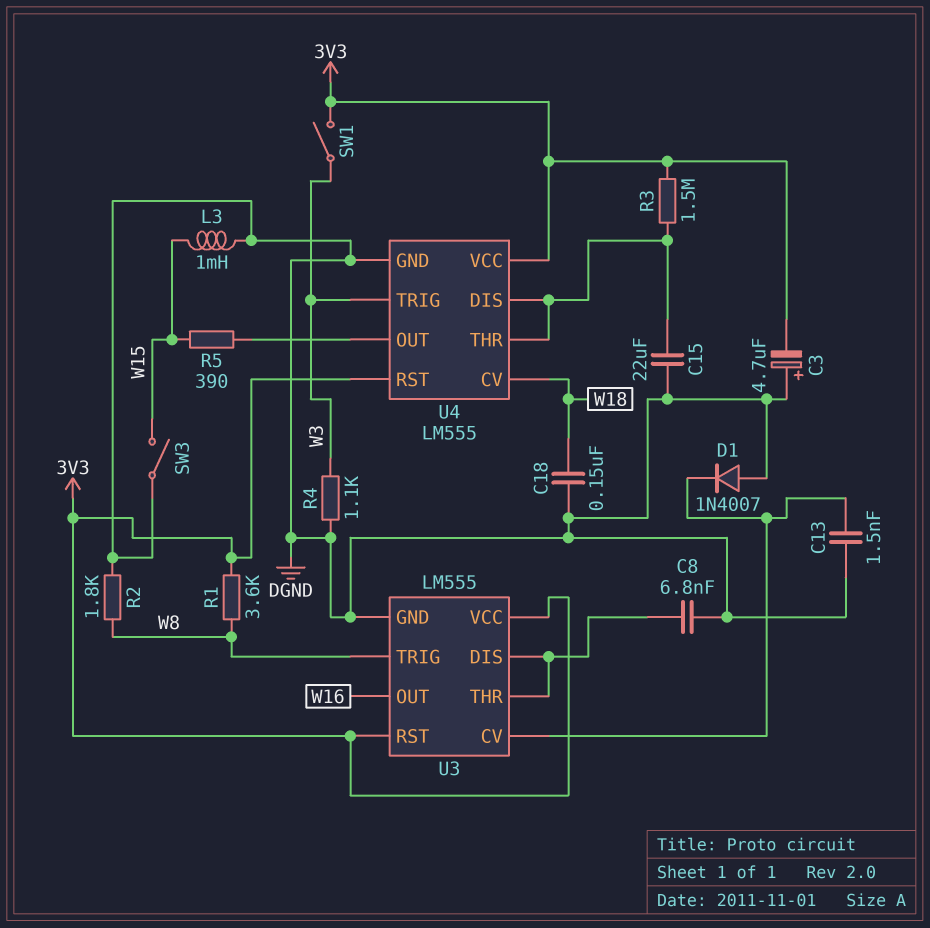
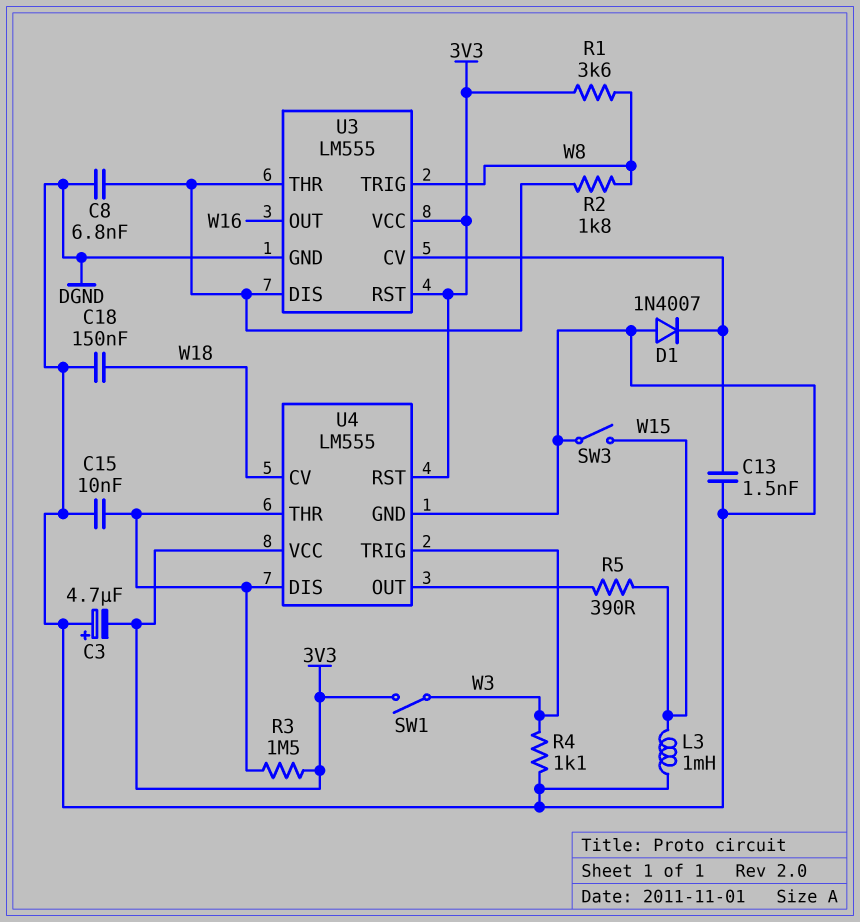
C15: 22uF (DGND, U4/DIS) -> 10nF (DGND, U4/DIS)
R2: 1.8k (DGND, W8) -> 1.8k (U3/DIS, W8)

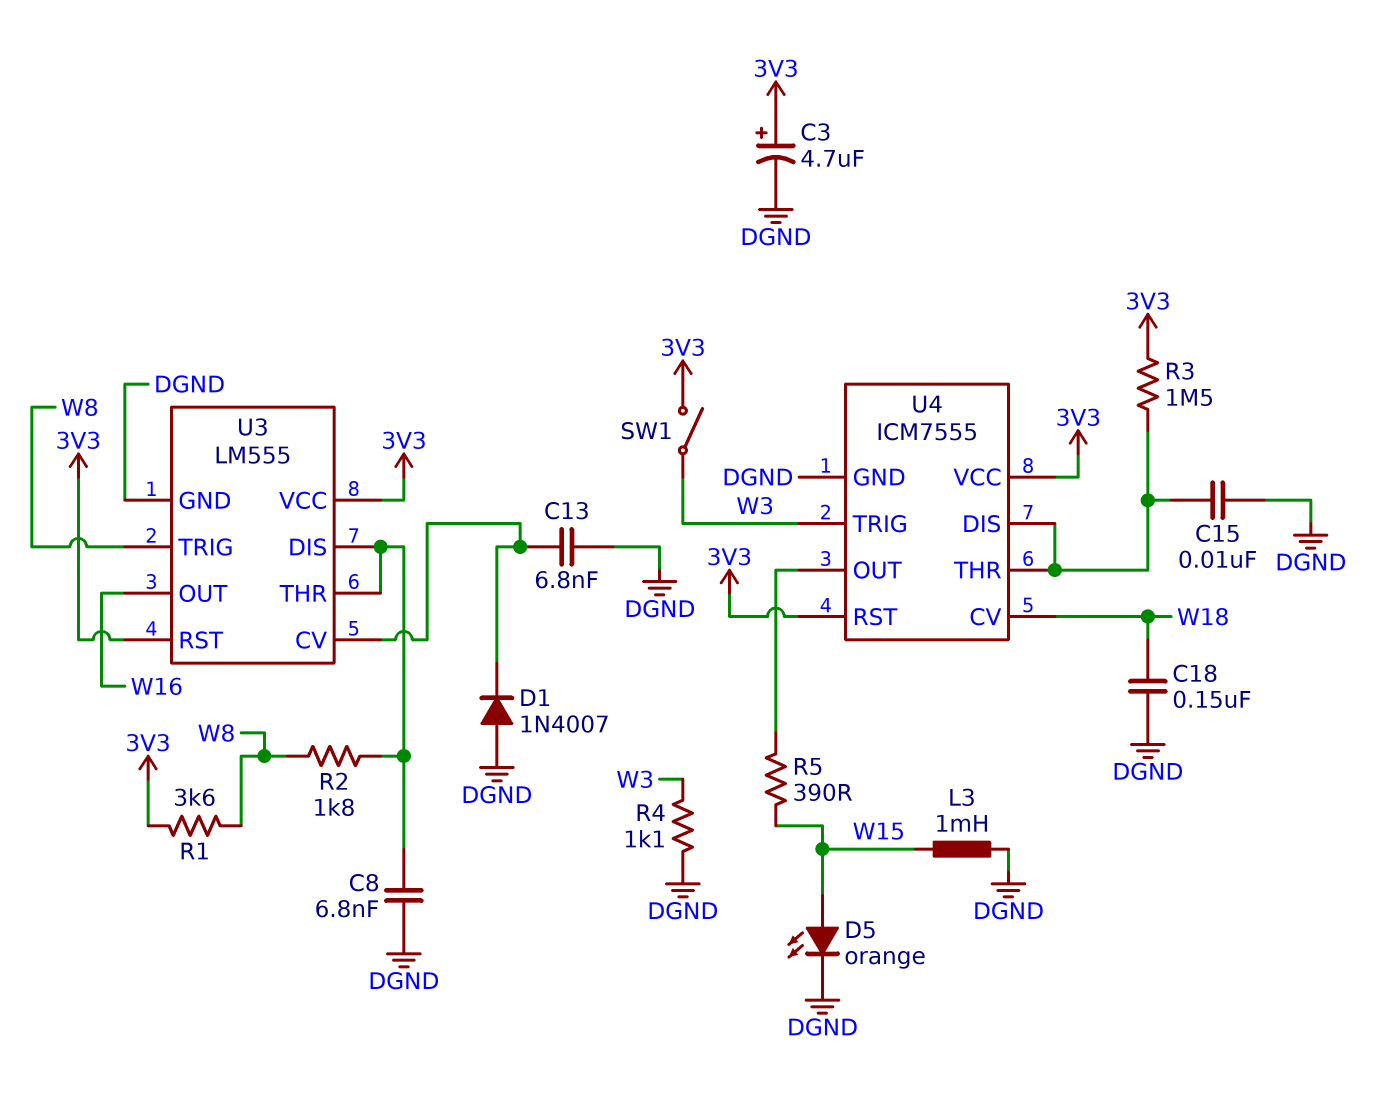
C3: 4.7uF (plus DGND, minus 3V3) -> 4.7uF (plus 3V3, minus DGND)
C13: 1.5nF (DGND, U3/CV) -> 6.8nF (DGND, U3/CV)
D5: none -> LED orange (A W15, K DGND)
SW3: switch (DGND, W15) -> none
U4: LM555 -> ICM7555

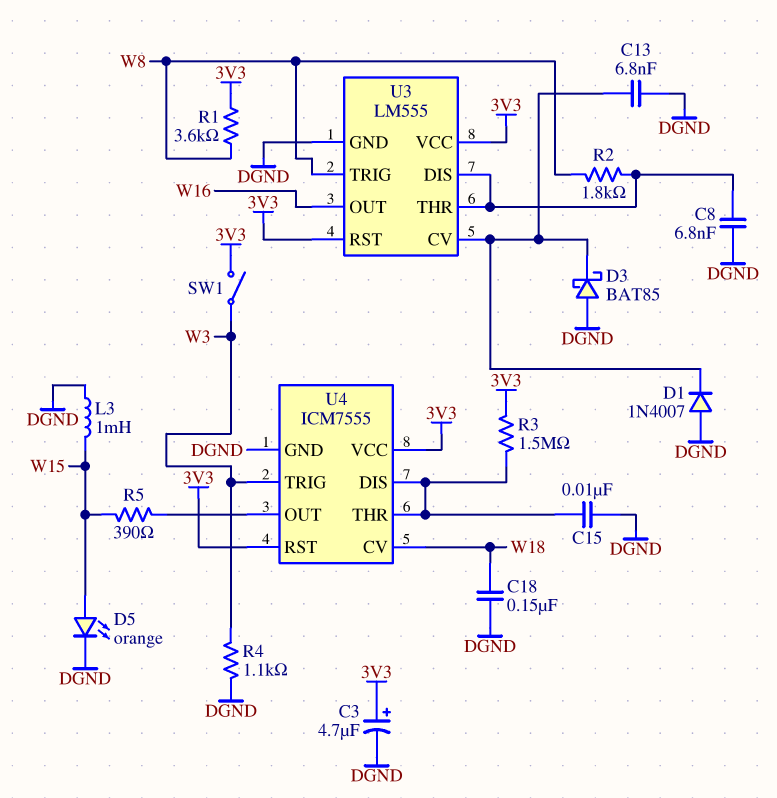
D3: none -> schottky BAT85 (A DGND, K U3/CV)

